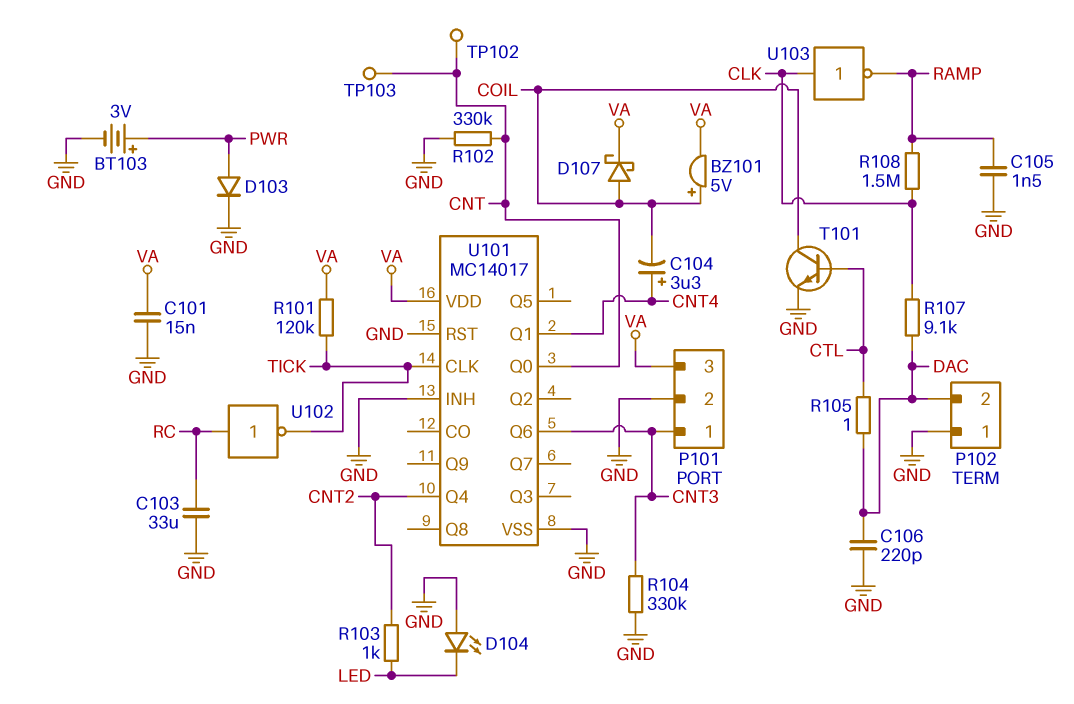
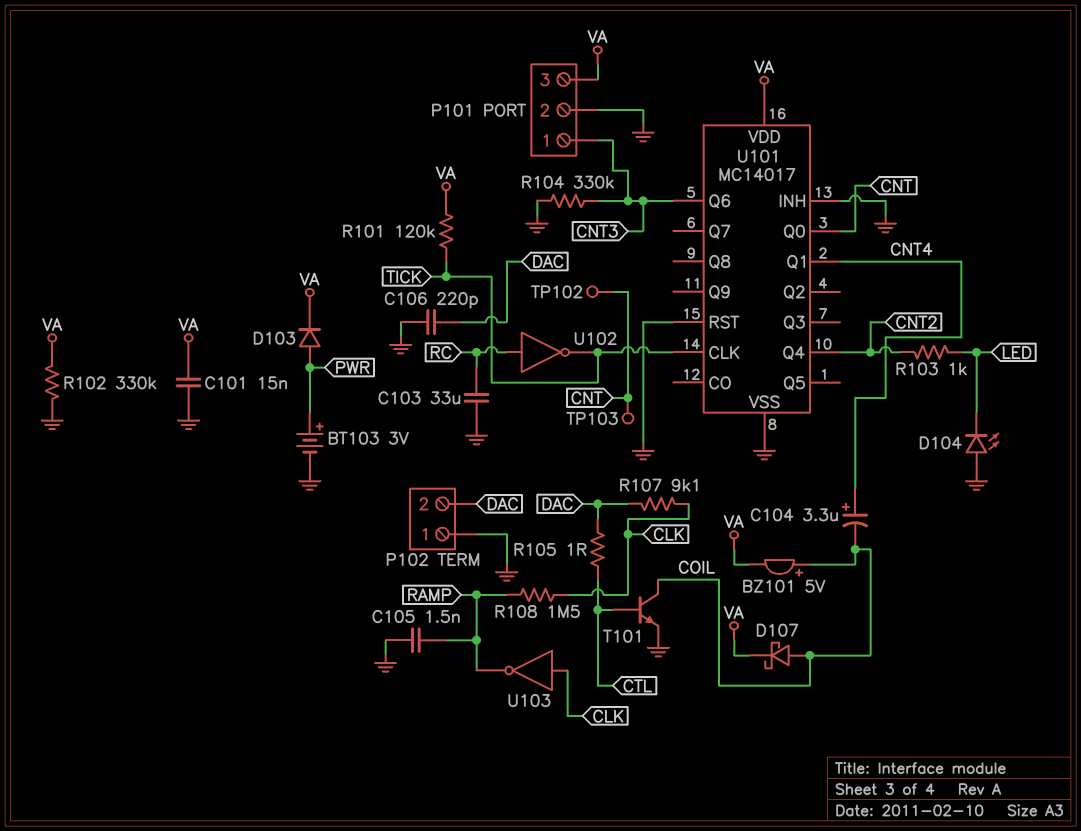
D103: diode (A PWR, K GND) -> diode (A PWR, K VA)
R102: 330k (CNT, GND) -> 330k (GND, VA)

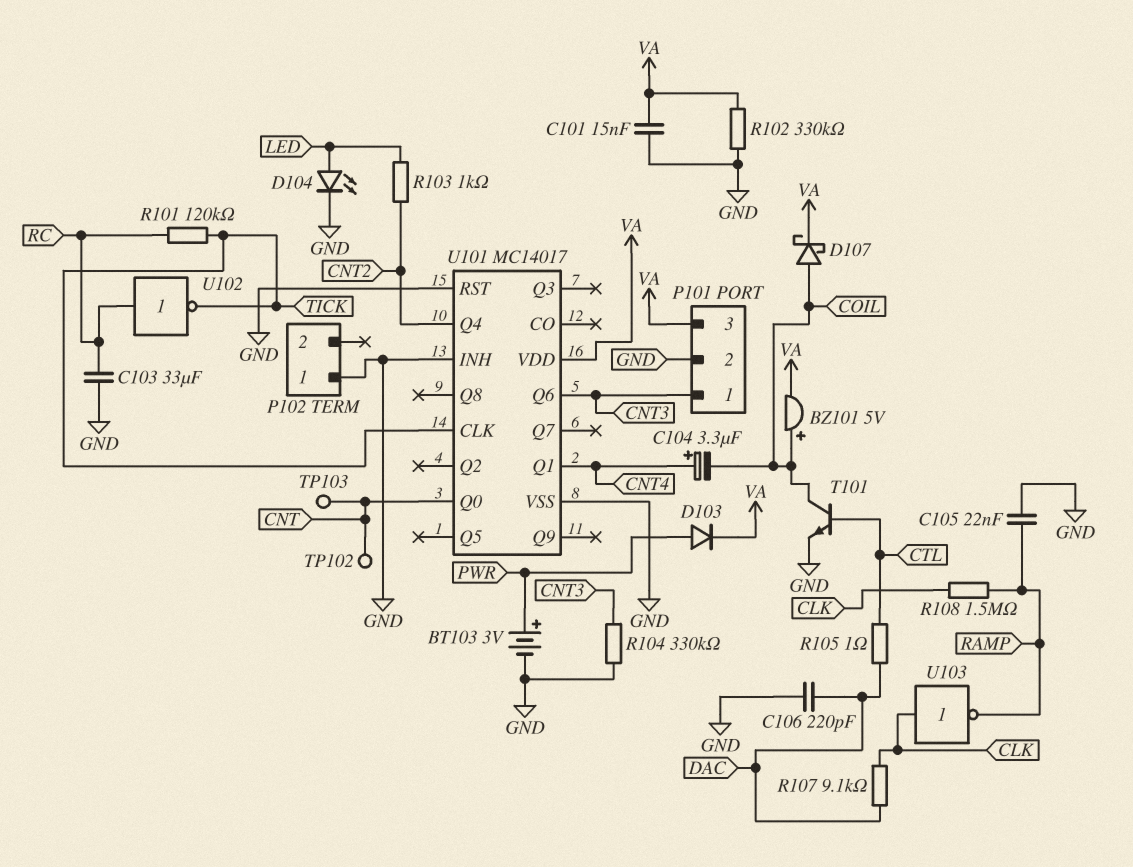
C105: 1.5nF (GND, RAMP) -> 22nF (GND, RAMP)
D104: LED (A GND, K LED) -> LED (A LED, K GND)
P102 pin 2: DAC -> none
R101: 120k (TICK, VA) -> 120k (RC, TICK)

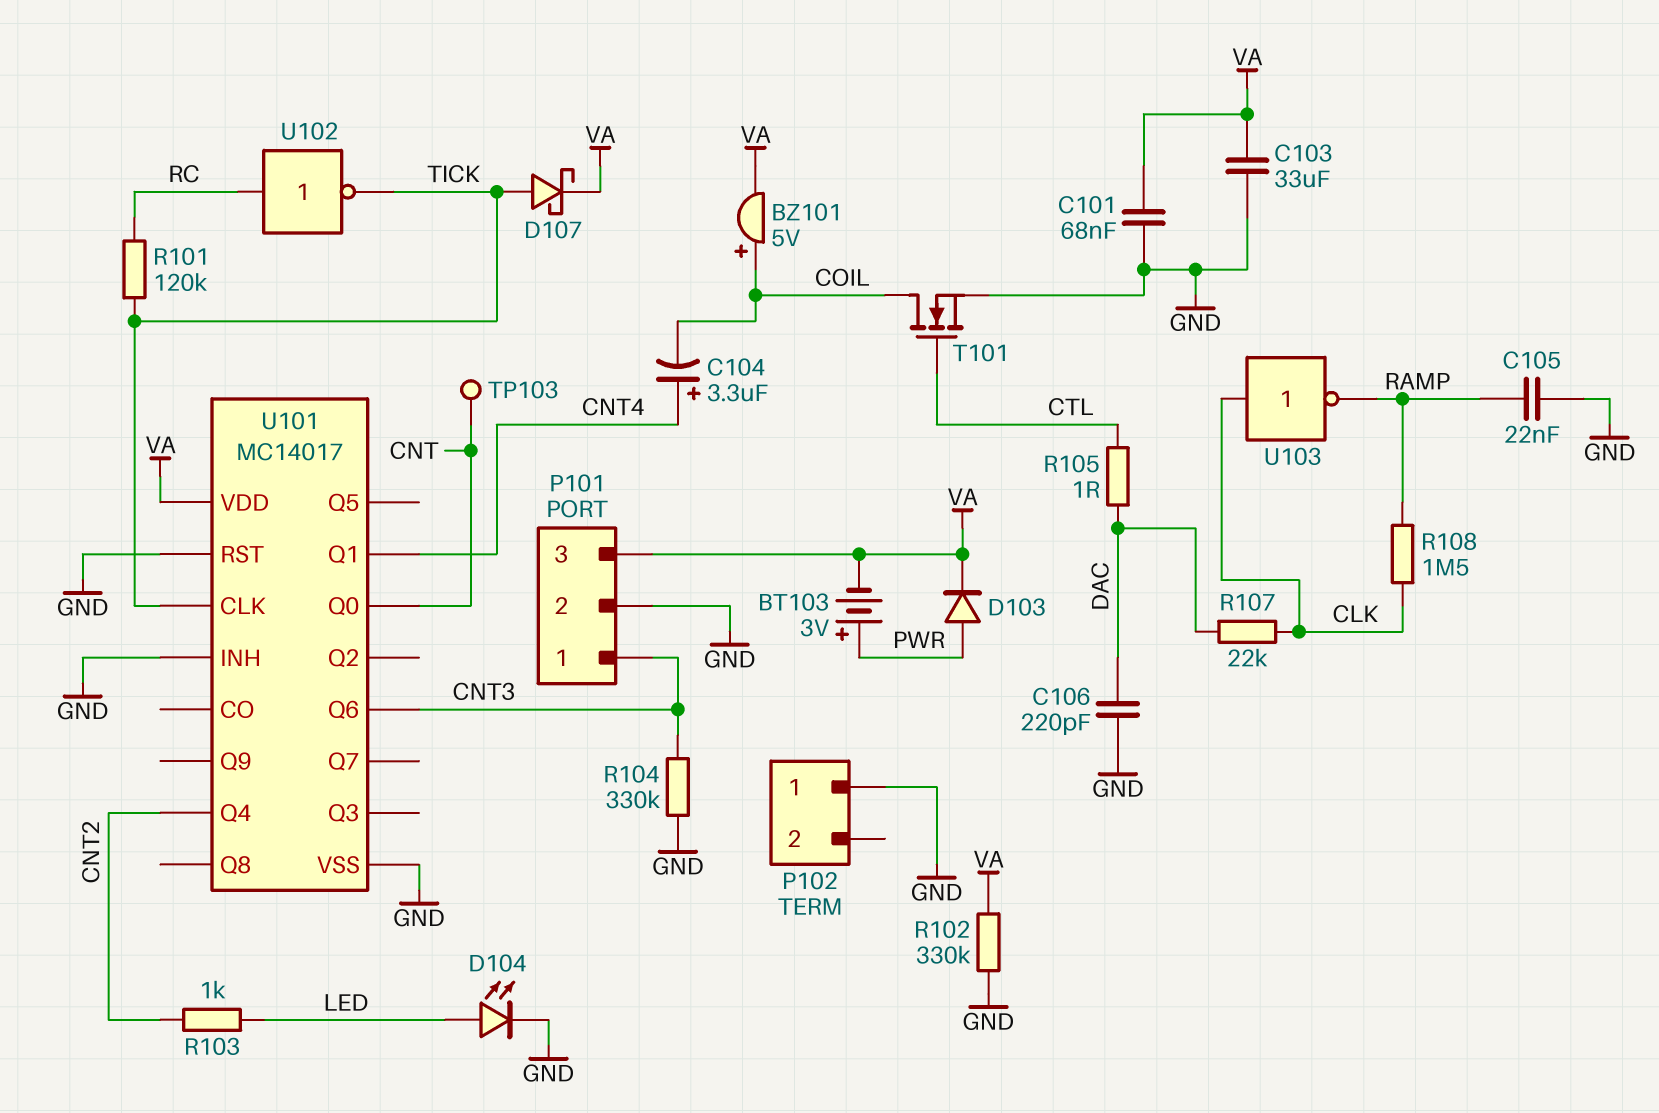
BT103: 3V (plus PWR, minus GND) -> 3V (plus PWR, minus VA)
C101: 15nF (GND, VA) -> 68nF (GND, VA)
C103: 33uF (GND, RC) -> 33uF (GND, VA)
D107: schottky (A COIL, K VA) -> schottky (A TICK, K VA)
R107: 9.1k (CLK, DAC) -> 22k (CLK, DAC)
T101: NPN (B CTL, C COIL, E GND) -> NMOS (G CTL, D COIL, S GND)
TP102: test point (CNT) -> none

